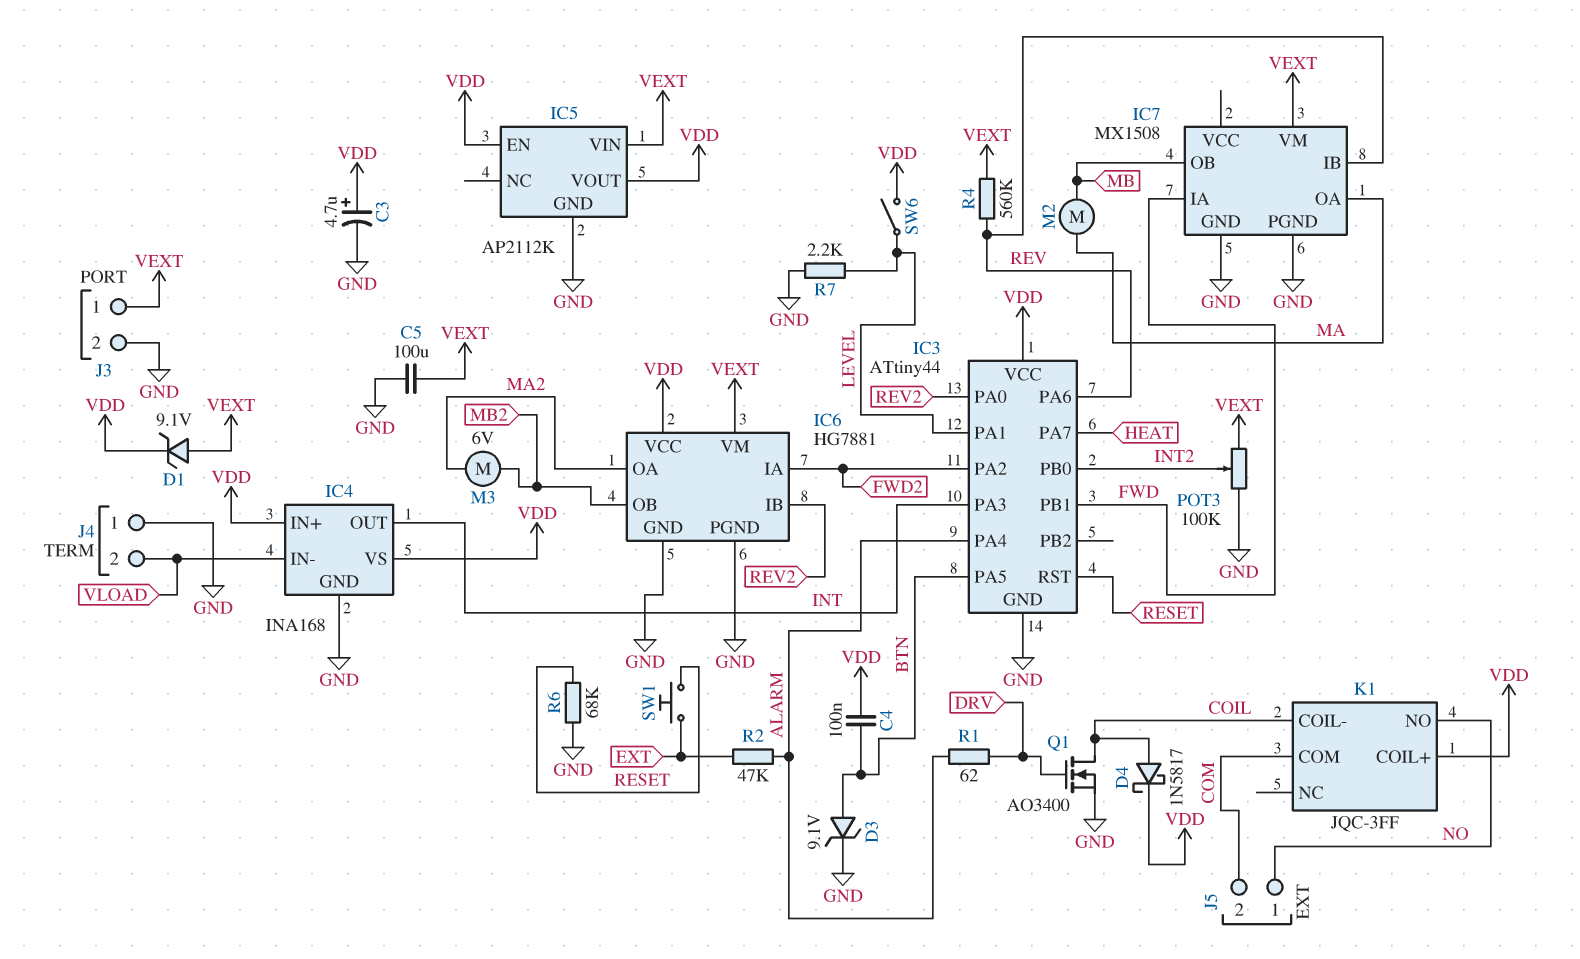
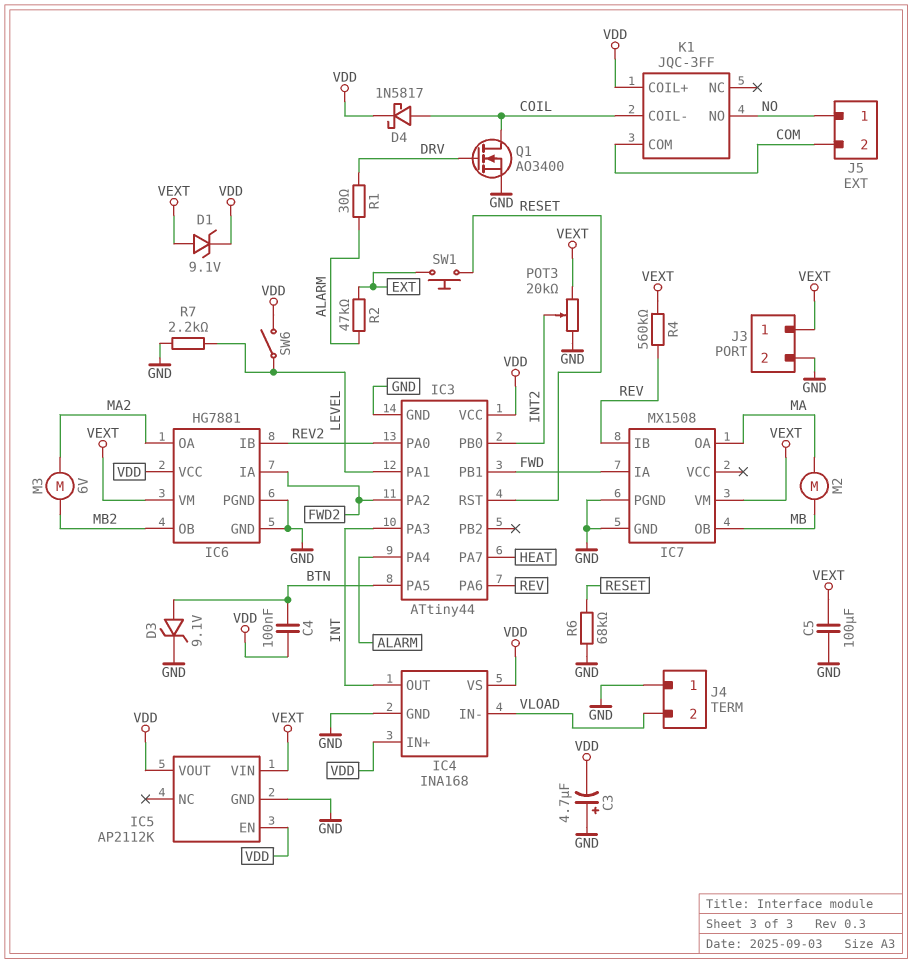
C3: 4.7uF (plus VDD, minus GND) -> 4.7uF (plus GND, minus VDD)
POT3: 100k (GND, VEXT, wiper INT2) -> 20k (GND, VEXT, wiper INT2)
R1: 62 (ALARM, DRV) -> 30 (ALARM, DRV)

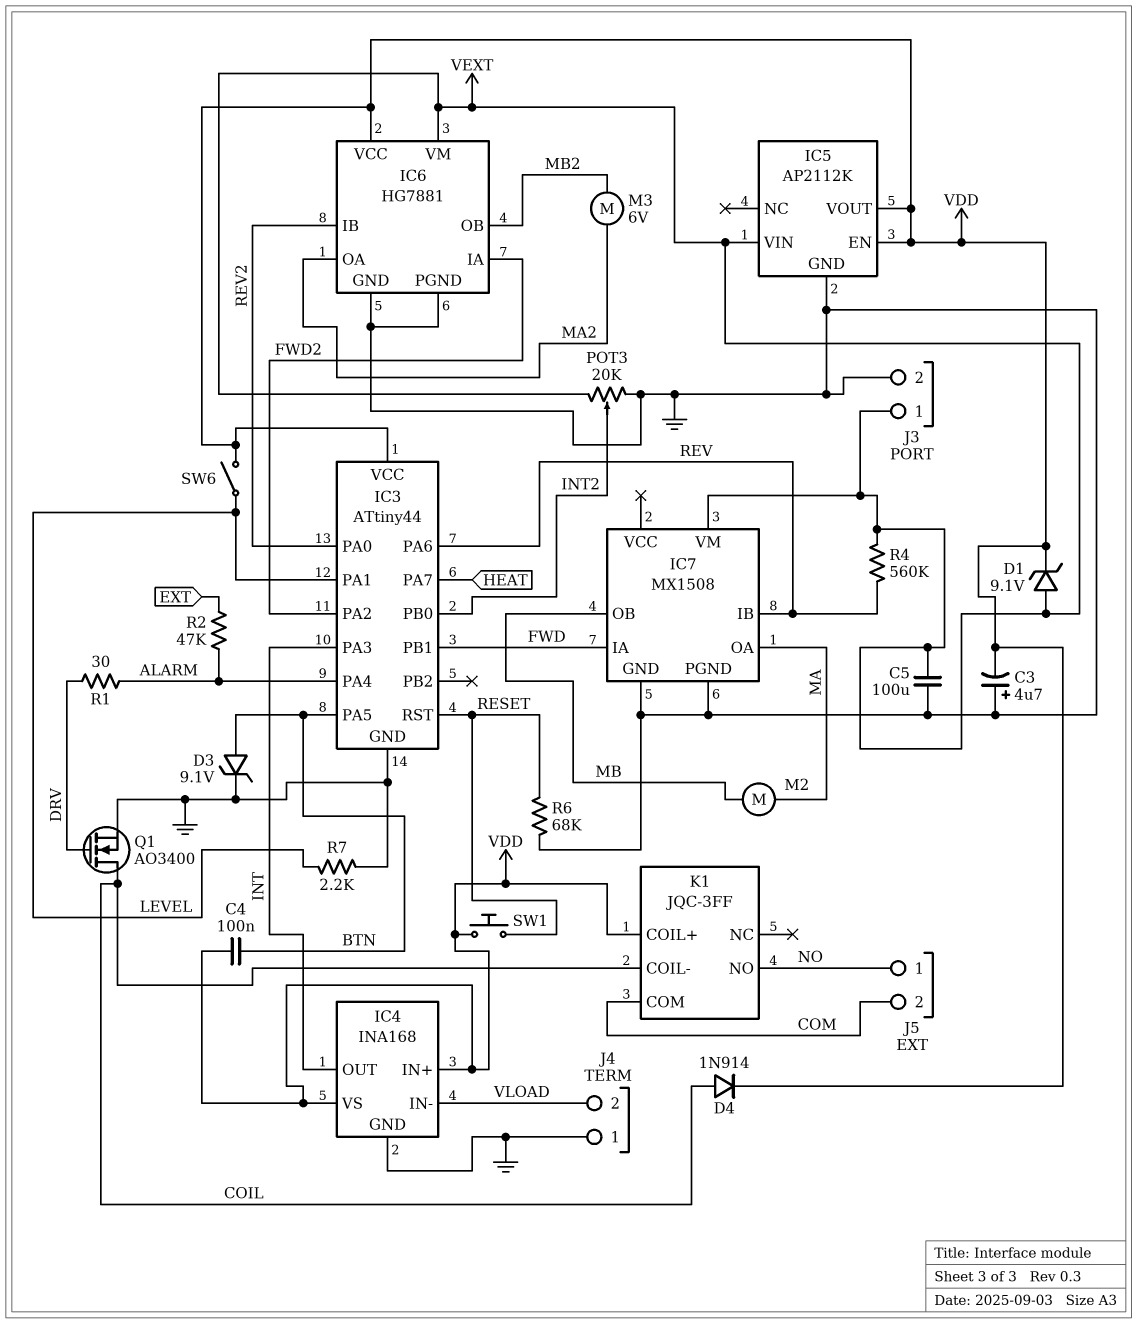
D4: schottky 1N5817 (A COIL, K VDD) -> diode 1N914 (A COIL, K VDD)
SW1: button (EXT, RESET) -> button (RESET, VDD)

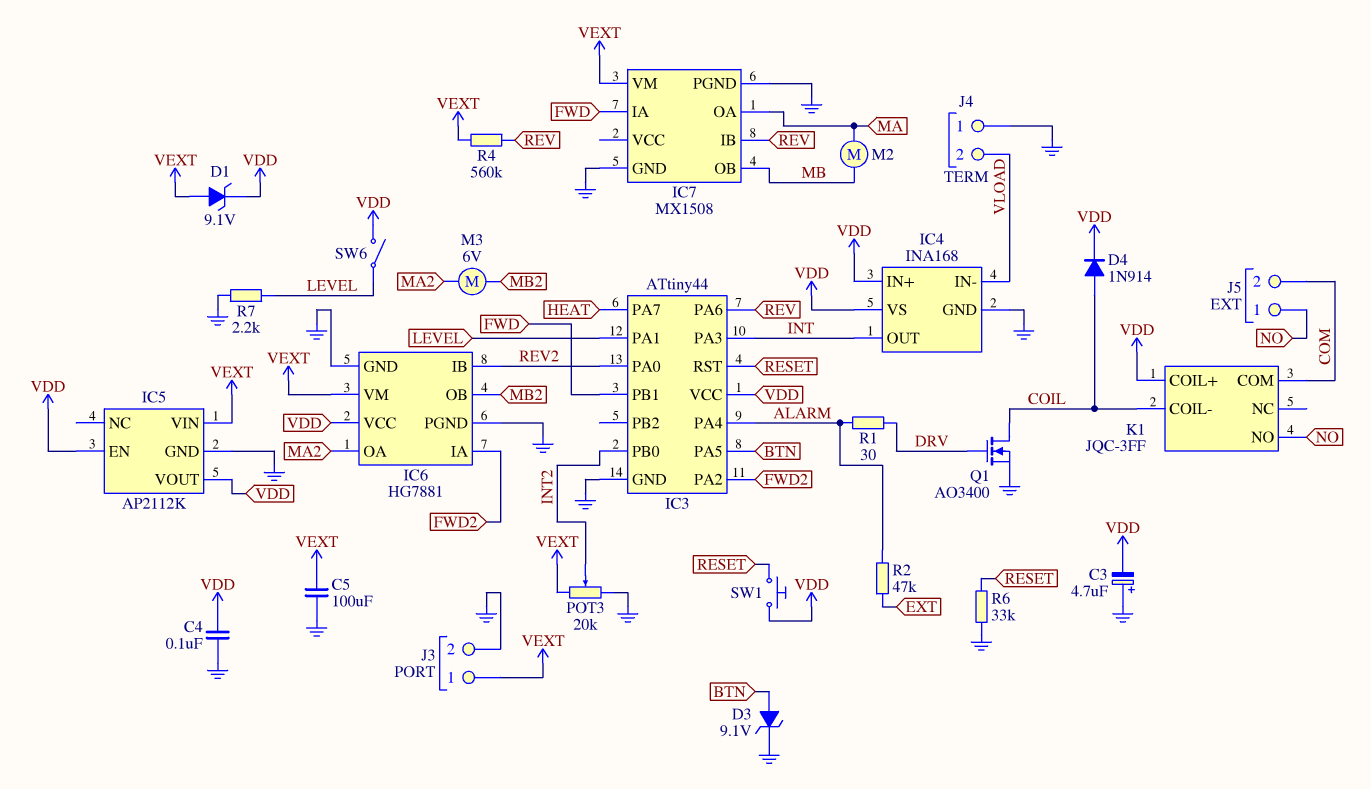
C4: 100nF (BTN, VDD) -> 100nF (GND, VDD)
R6: 68k (GND, RESET) -> 33k (GND, RESET)

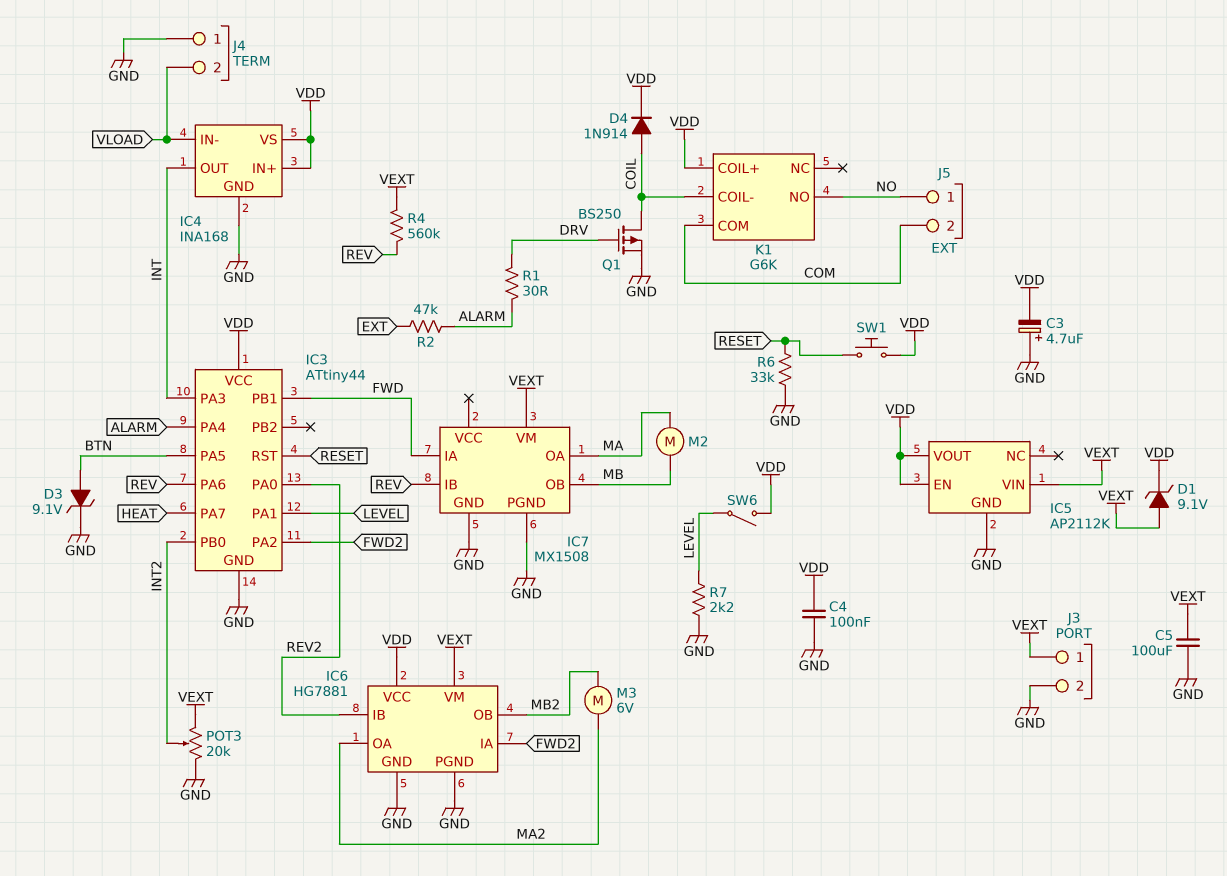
K1: JQC-3FF -> G6K
Q1: NMOS AO3400 (G DRV, D COIL, S GND) -> PMOS BS250 (G DRV, D COIL, S GND)

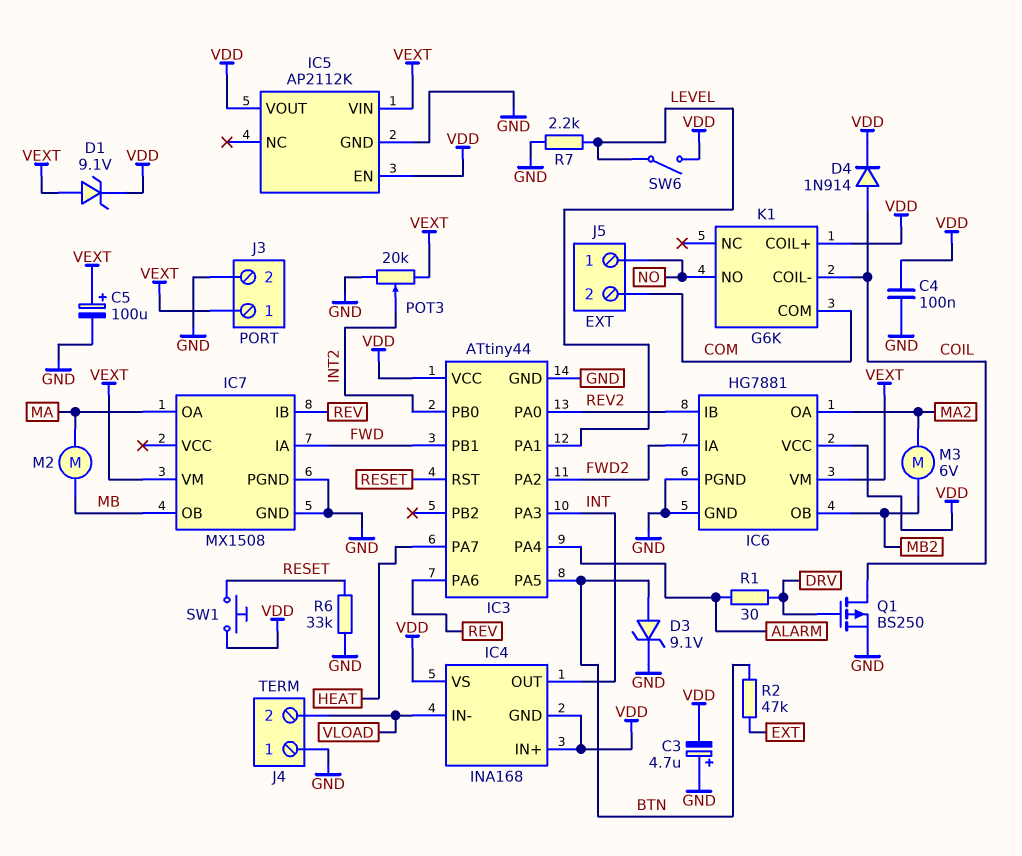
C5: 100uF (GND, VEXT) -> 100uF (plus VEXT, minus GND)
IC4 pin GND: GND -> VDD
R2: 47k (ALARM, EXT) -> 47k (BTN, EXT)
R4: 560k (REV, VEXT) -> none

